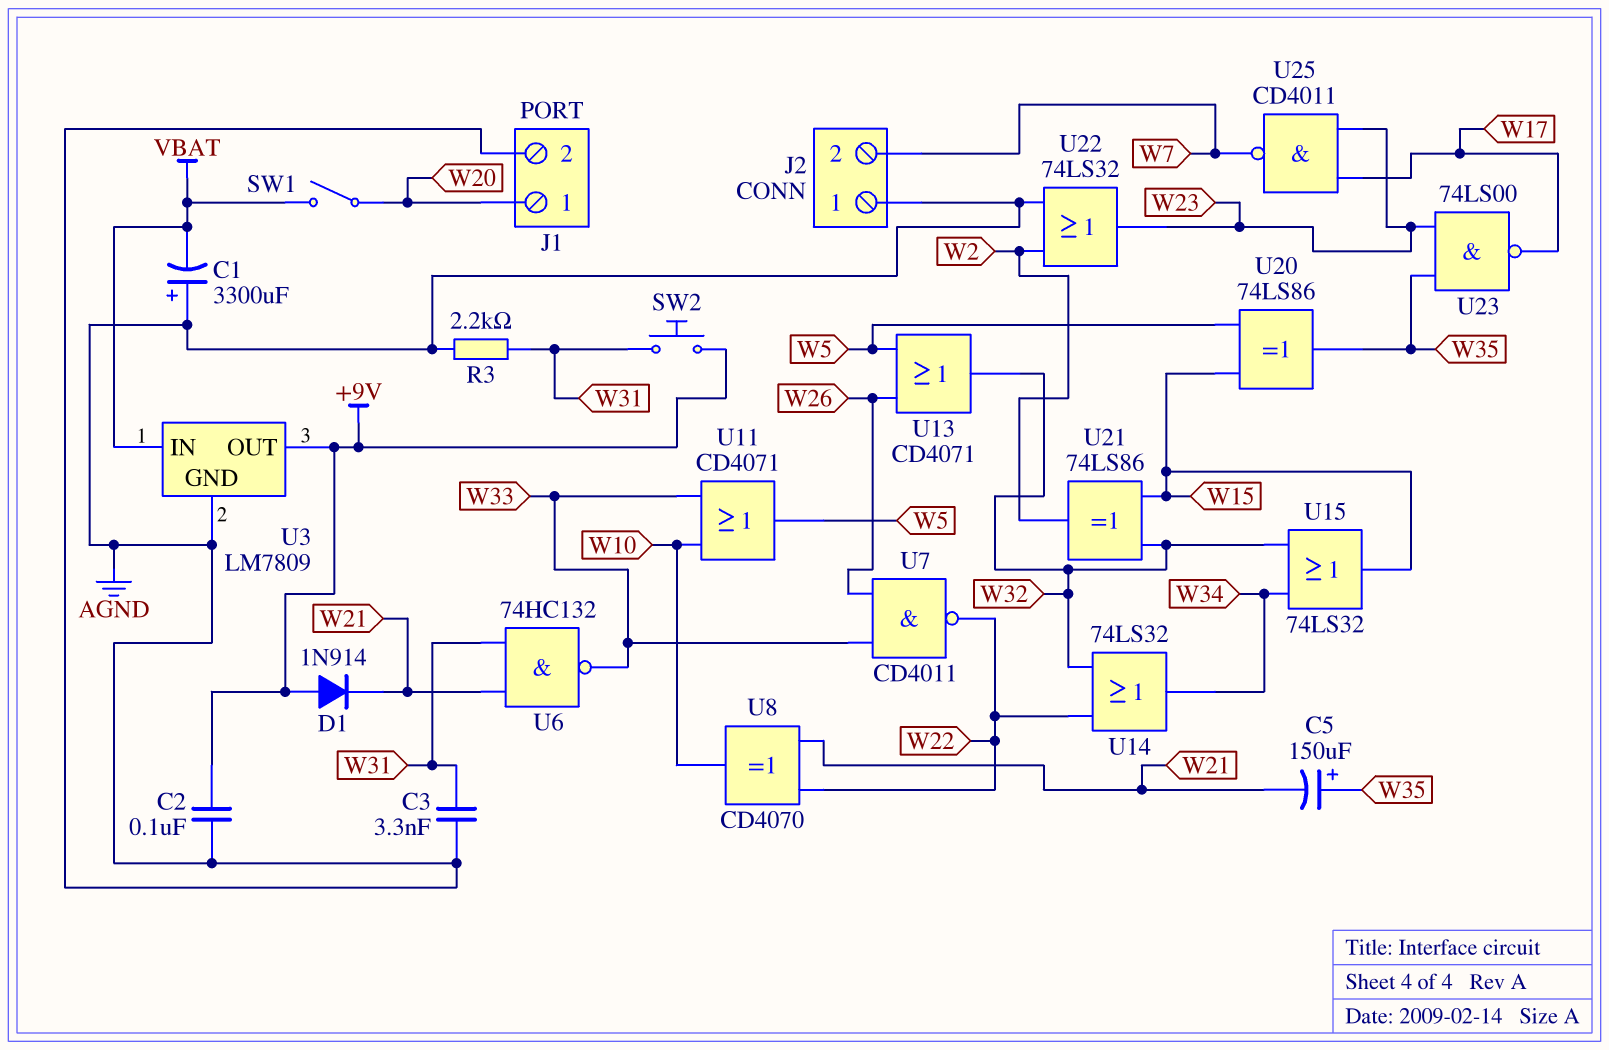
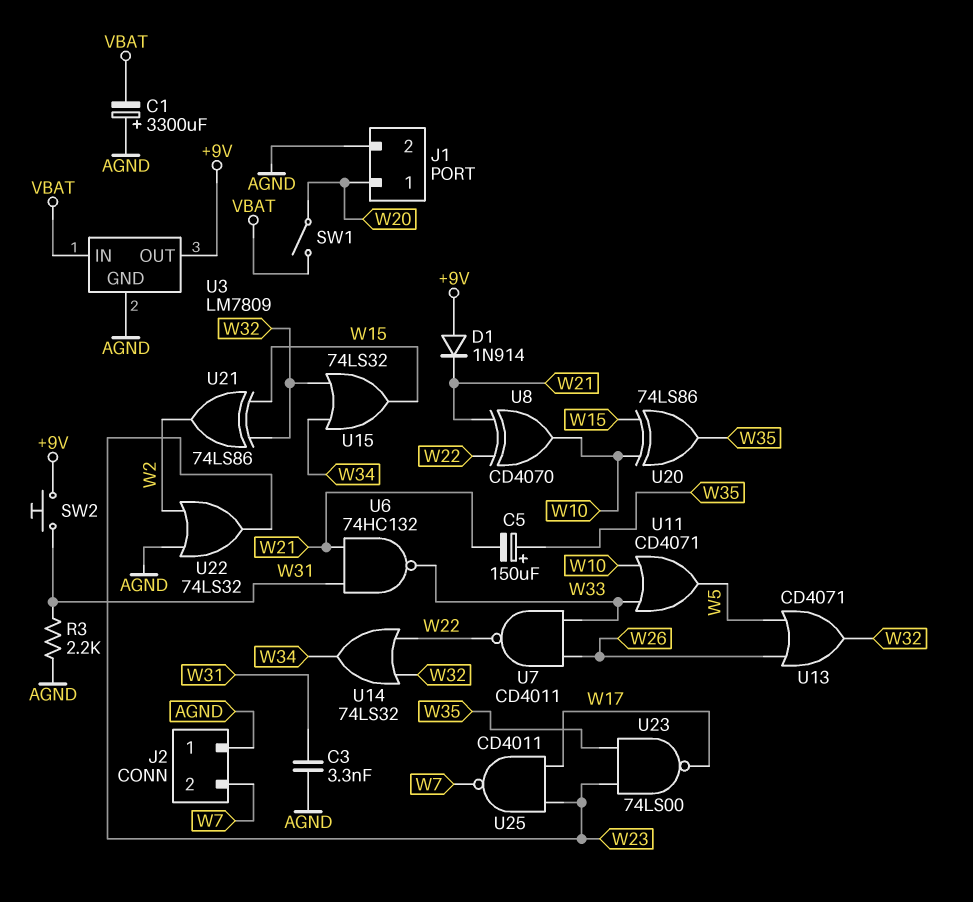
C2: 100nF (+9V, AGND) -> none
U20: XOR 74LS86 (in W5, in W15, out W35) -> XOR 74LS86 (in W10, in W15, out W35)

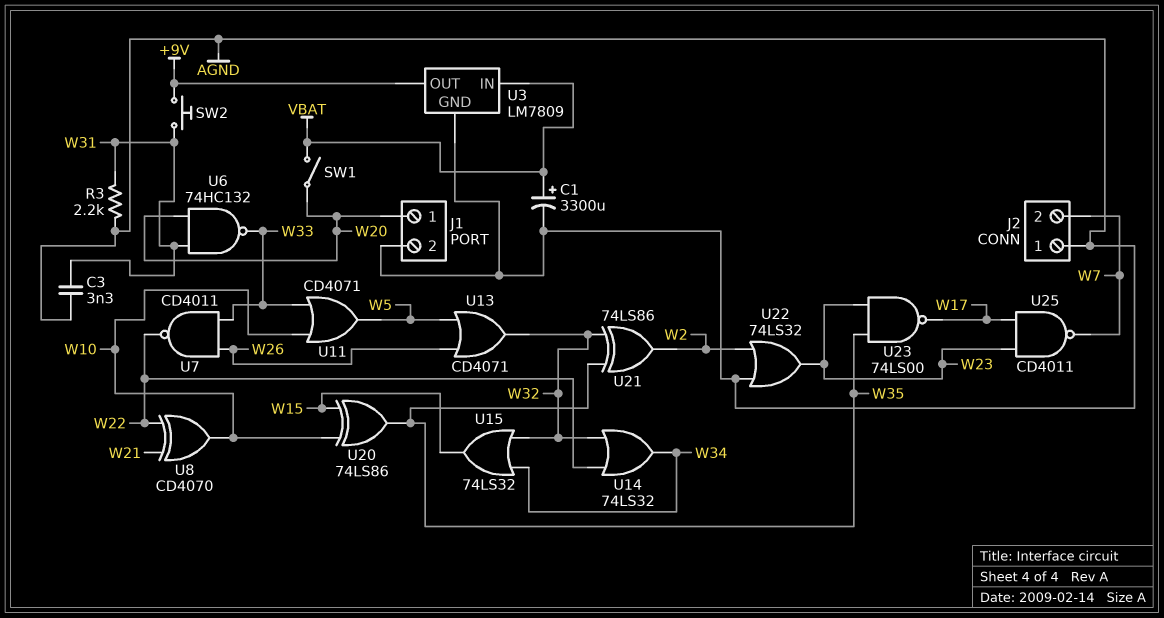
C1: 3300uF (plus AGND, minus VBAT) -> 3300uF (plus VBAT, minus AGND)
C5: 150uF (plus W35, minus W21) -> none
D1: diode 1N914 (A +9V, K W21) -> none
U6: NAND 74HC132 (in W21, in W31, out W33) -> NAND 74HC132 (in W20, in W31, out W33)
U21: XOR 74LS86 (in W15, in W32, out W2) -> XOR 74LS86 (in W32, in W35, out W2)

